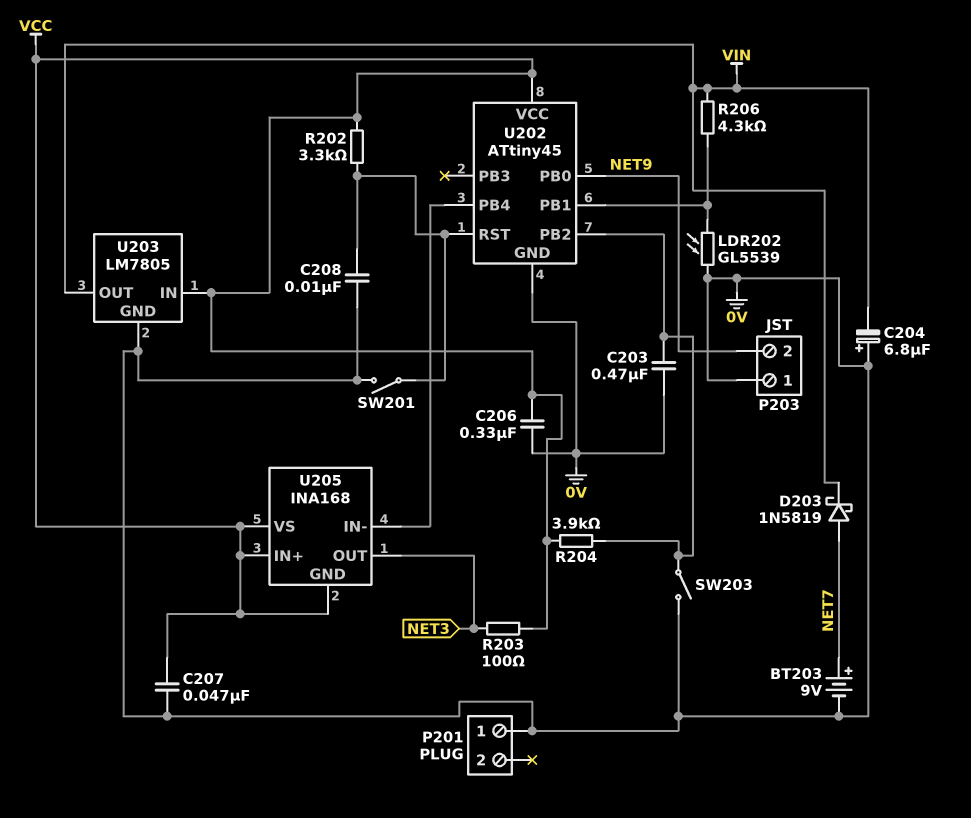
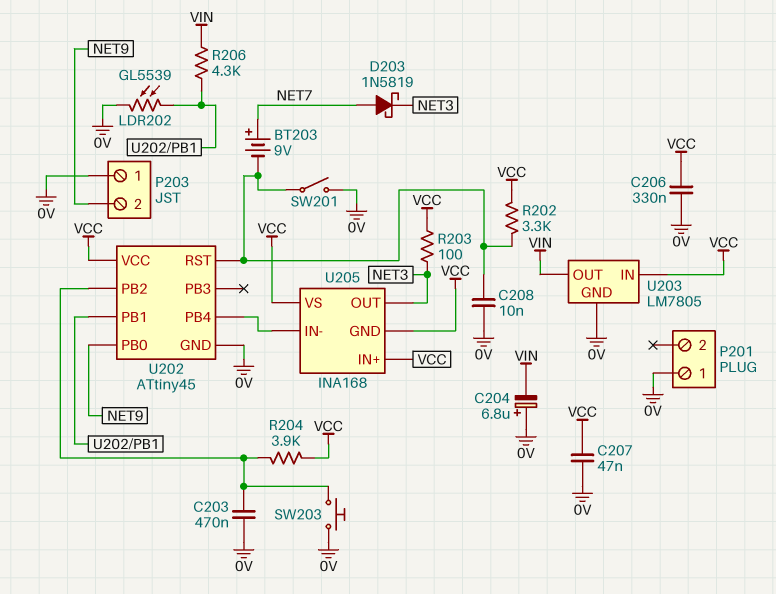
BT203: 9V (plus NET7, minus 0V) -> 9V (plus NET7, minus U202/RST)
D203: schottky 1N5819 (A NET7, K VIN) -> schottky 1N5819 (A NET7, K NET3)
SW203: switch (0V, U202/PB2) -> button (0V, U202/PB2)

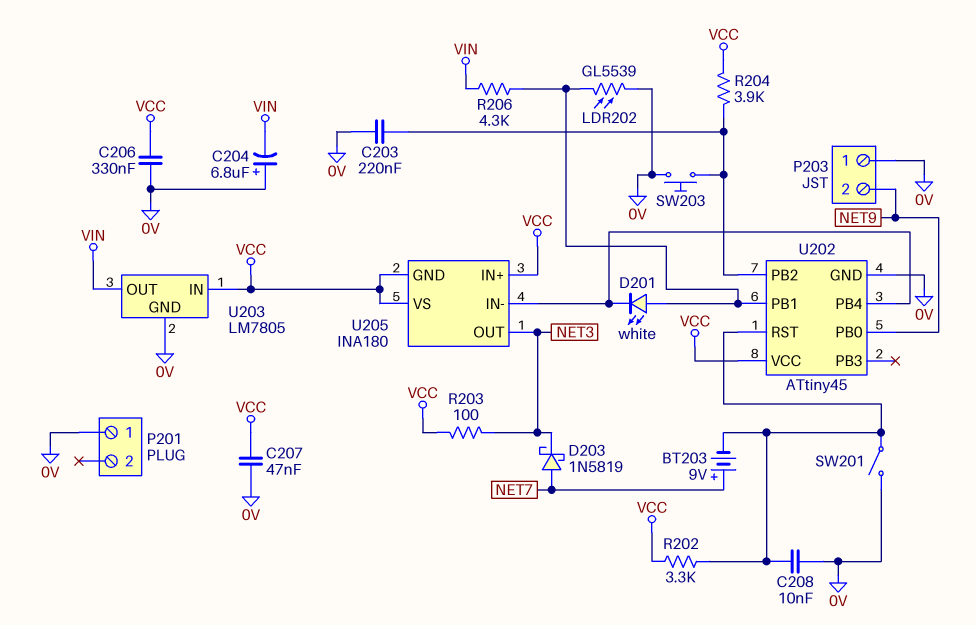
C203: 470nF (0V, U202/PB2) -> 220nF (0V, U202/PB2)
D201: none -> LED white (A U202/PB1, K U202/PB4)
U205: INA168 -> INA180

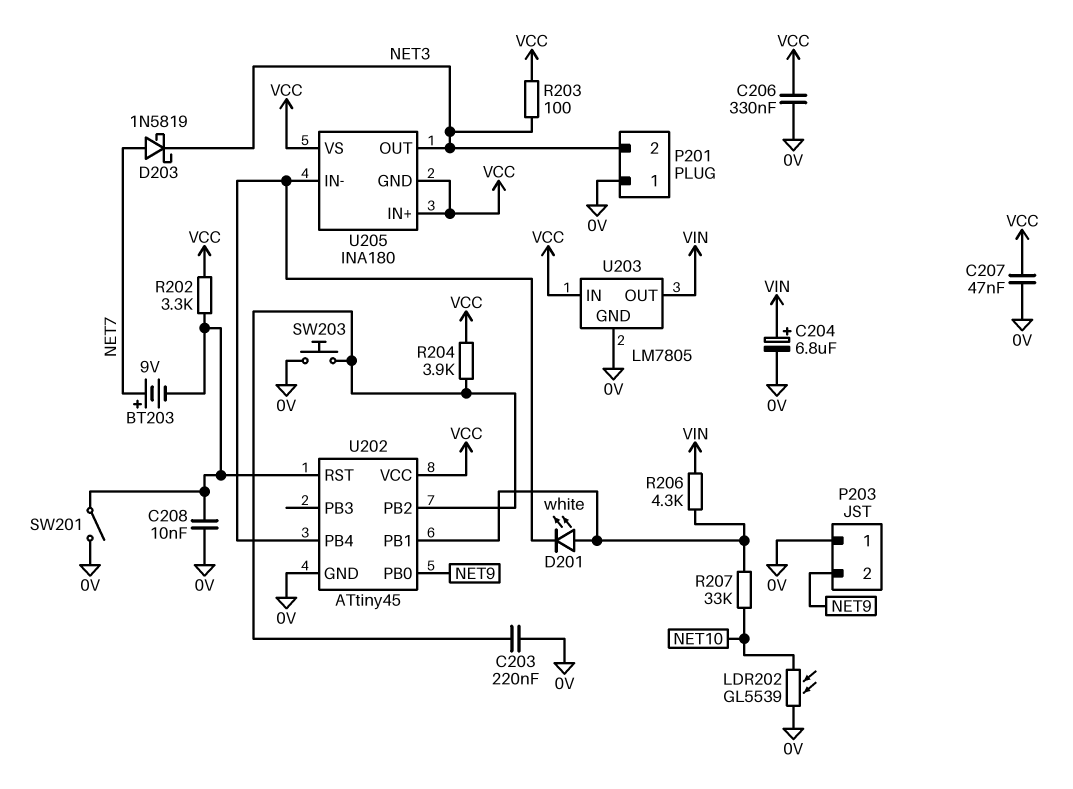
C204: 6.8uF (plus 0V, minus VIN) -> 6.8uF (plus VIN, minus 0V)
LDR202: GL5539 (0V, U202/PB1) -> GL5539 (0V, NET10)
P201 pin 2: none -> NET3
R207: none -> 33k (NET10, U202/PB1)

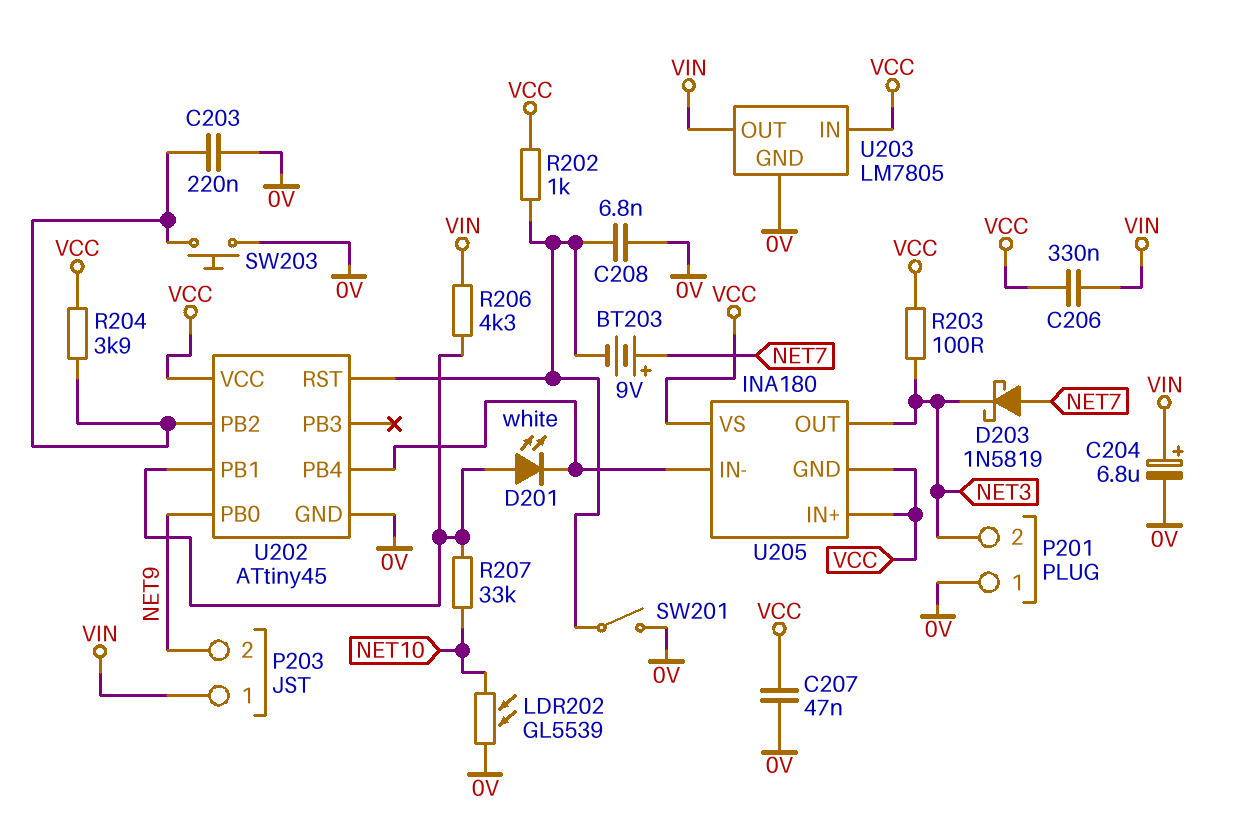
C206: 330nF (0V, VCC) -> 330nF (VCC, VIN)
C208: 10nF (0V, U202/RST) -> 6.8nF (0V, U202/RST)
P203 pin 1: 0V -> VIN
R202: 3.3k (U202/RST, VCC) -> 1k (U202/RST, VCC)

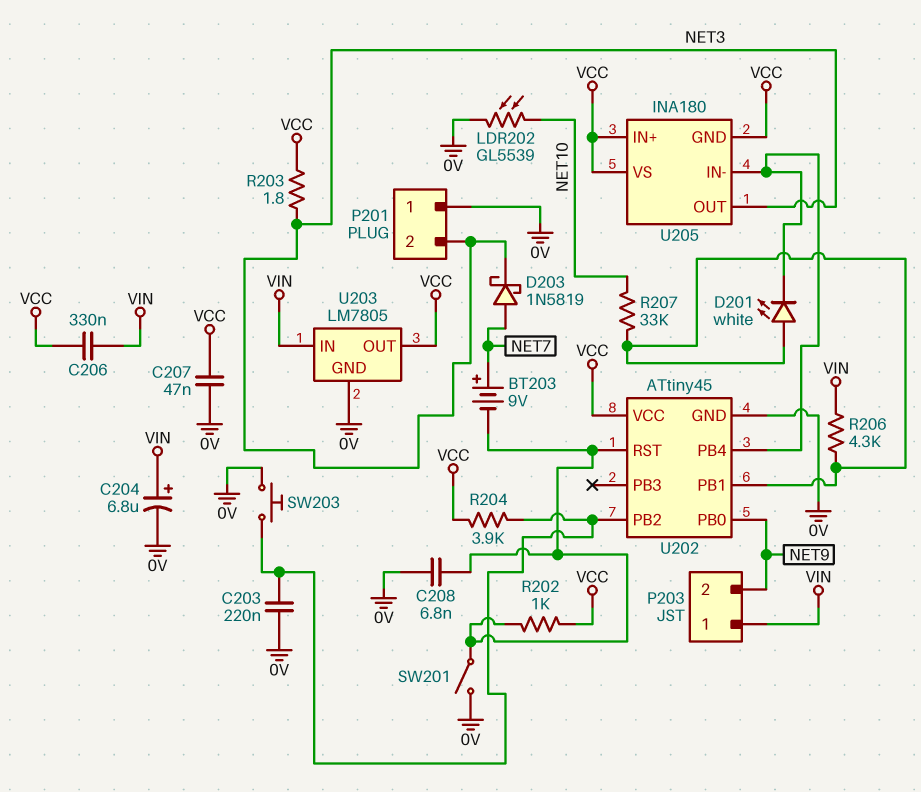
R203: 100 (NET3, VCC) -> 1.8 (NET3, VCC)
U203 pin IN: VCC -> VIN
U203 pin OUT: VIN -> VCC

